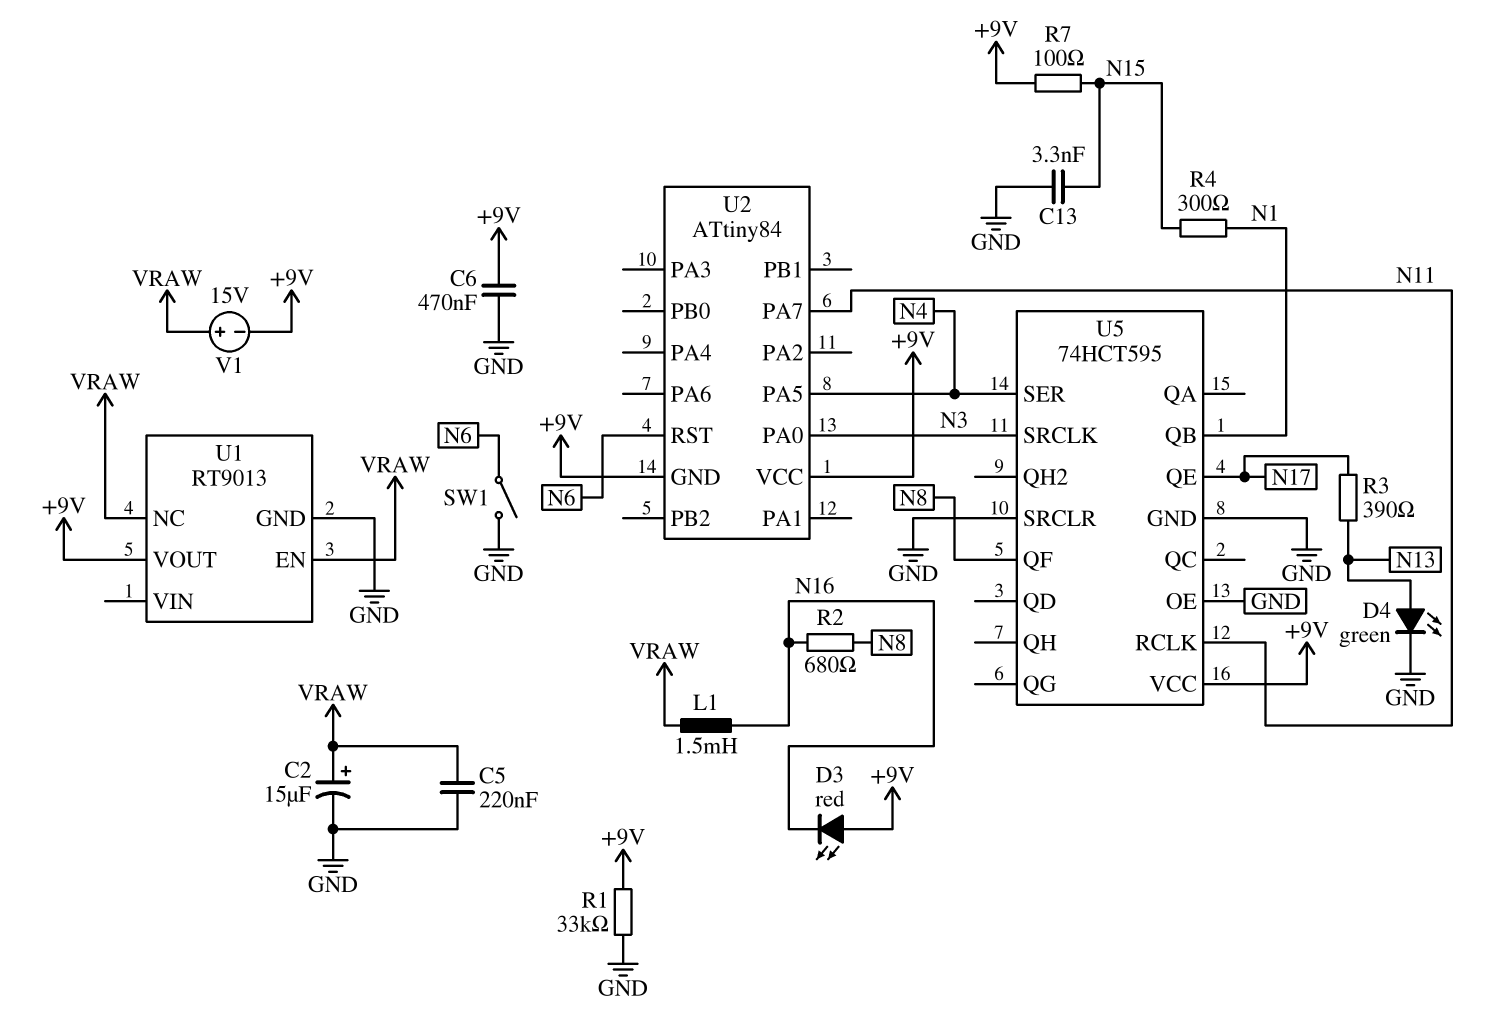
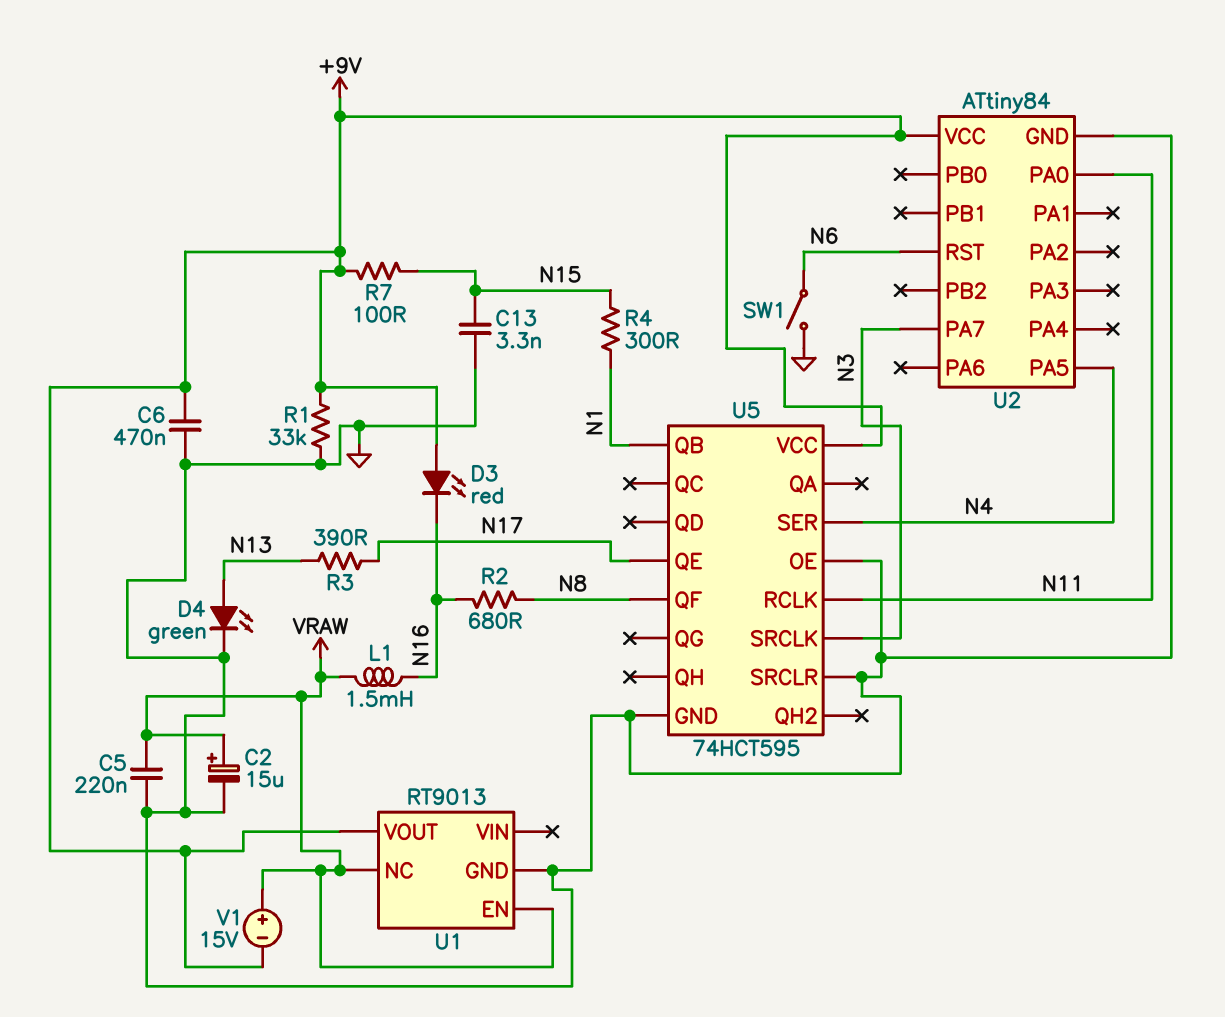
U2 pin GND: +9V -> GND
U2 pin PA0: N3 -> N11
U2 pin PA7: N11 -> N3

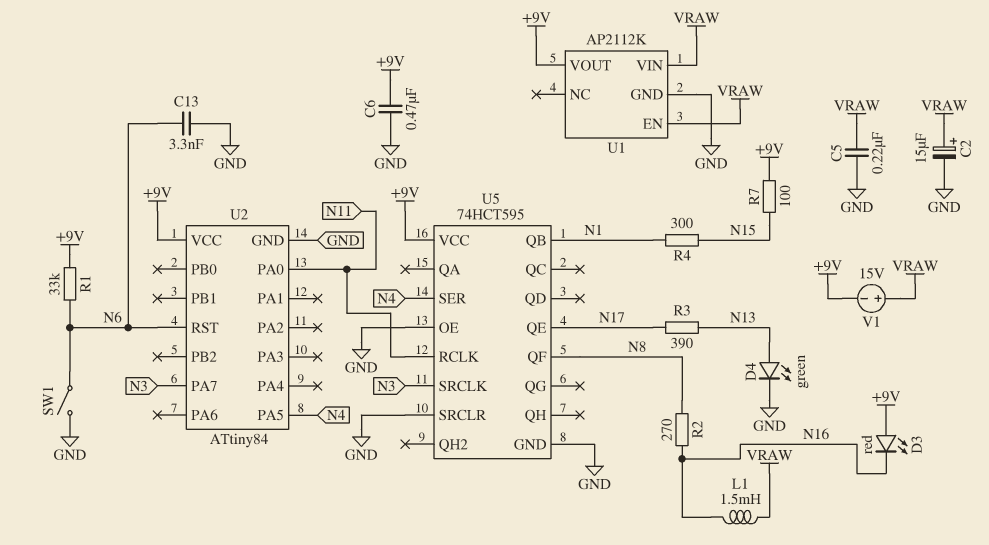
C13: 3.3nF (GND, N15) -> 3.3nF (GND, N6)
R1: 33k (+9V, GND) -> 33k (+9V, N6)
R2: 680 (N8, N16) -> 270 (N8, N16)
U1: RT9013 -> AP2112K
U1 pin NC: VRAW -> none
U1 pin VIN: none -> VRAW

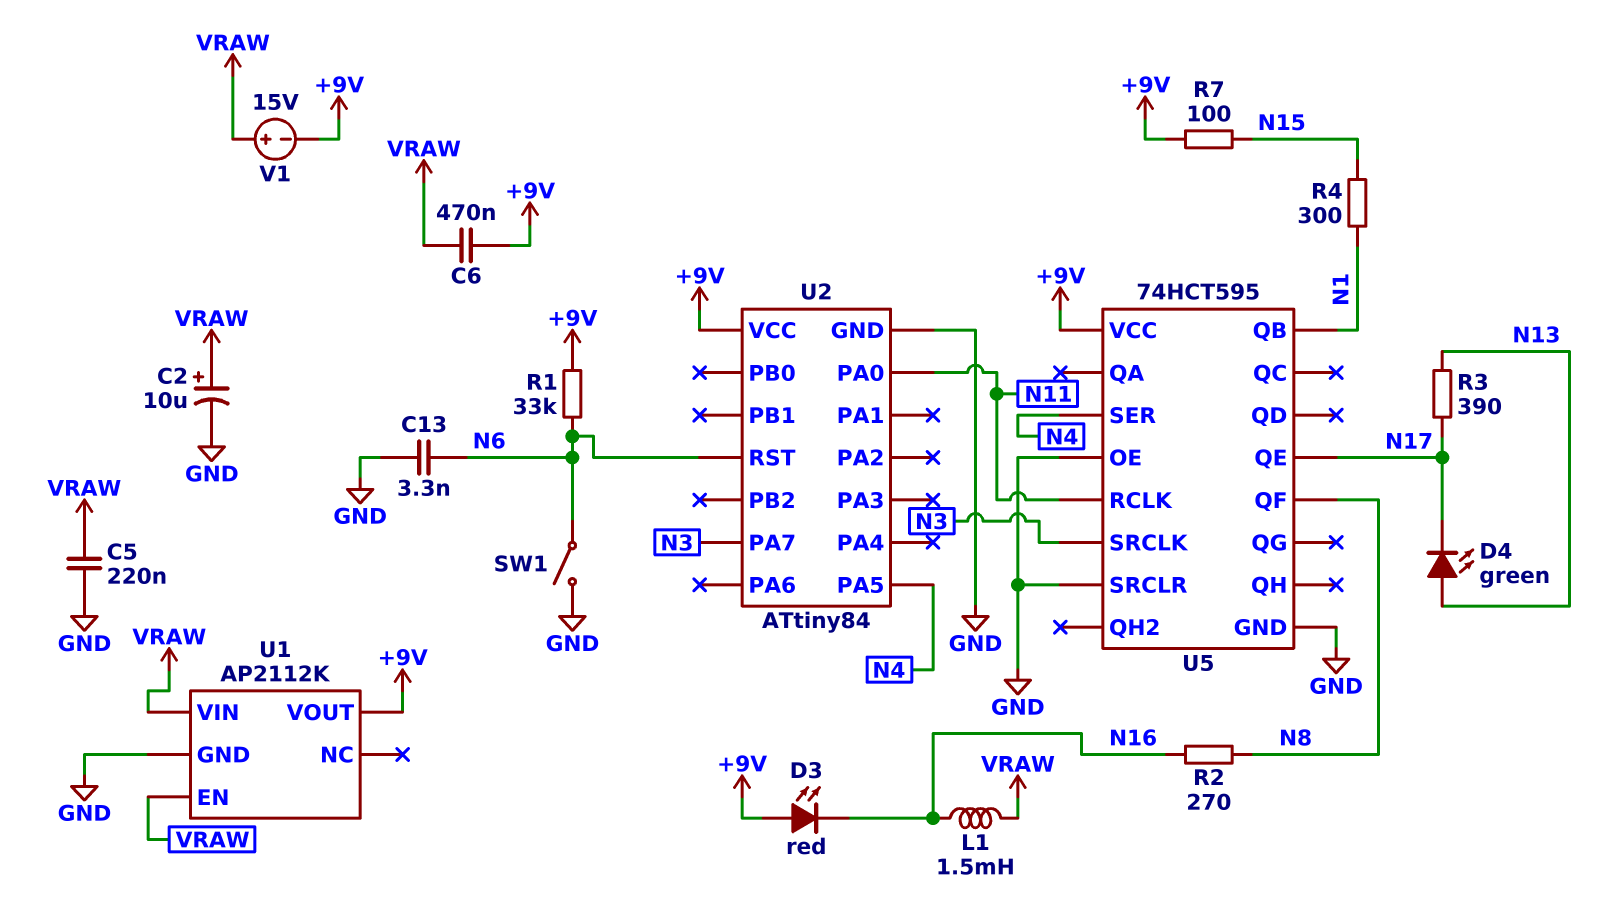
C2: 15uF (plus VRAW, minus GND) -> 10uF (plus VRAW, minus GND)
C6: 470nF (+9V, GND) -> 470nF (+9V, VRAW)
D4: LED green (A N13, K GND) -> LED green (A N13, K N17)

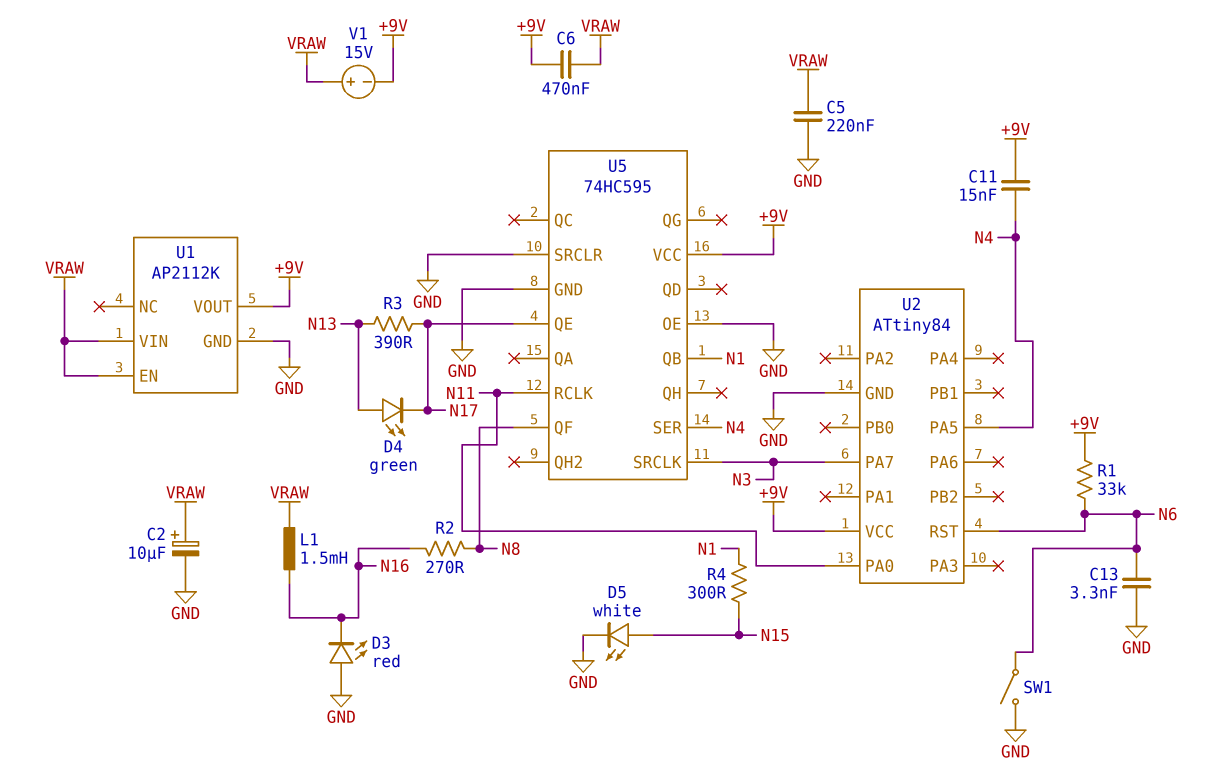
C11: none -> 15nF (+9V, N4)
D3: LED red (A +9V, K N16) -> LED red (A GND, K N16)
D5: none -> LED white (A N15, K GND)
R7: 100 (+9V, N15) -> none
U5: 74HCT595 -> 74HC595

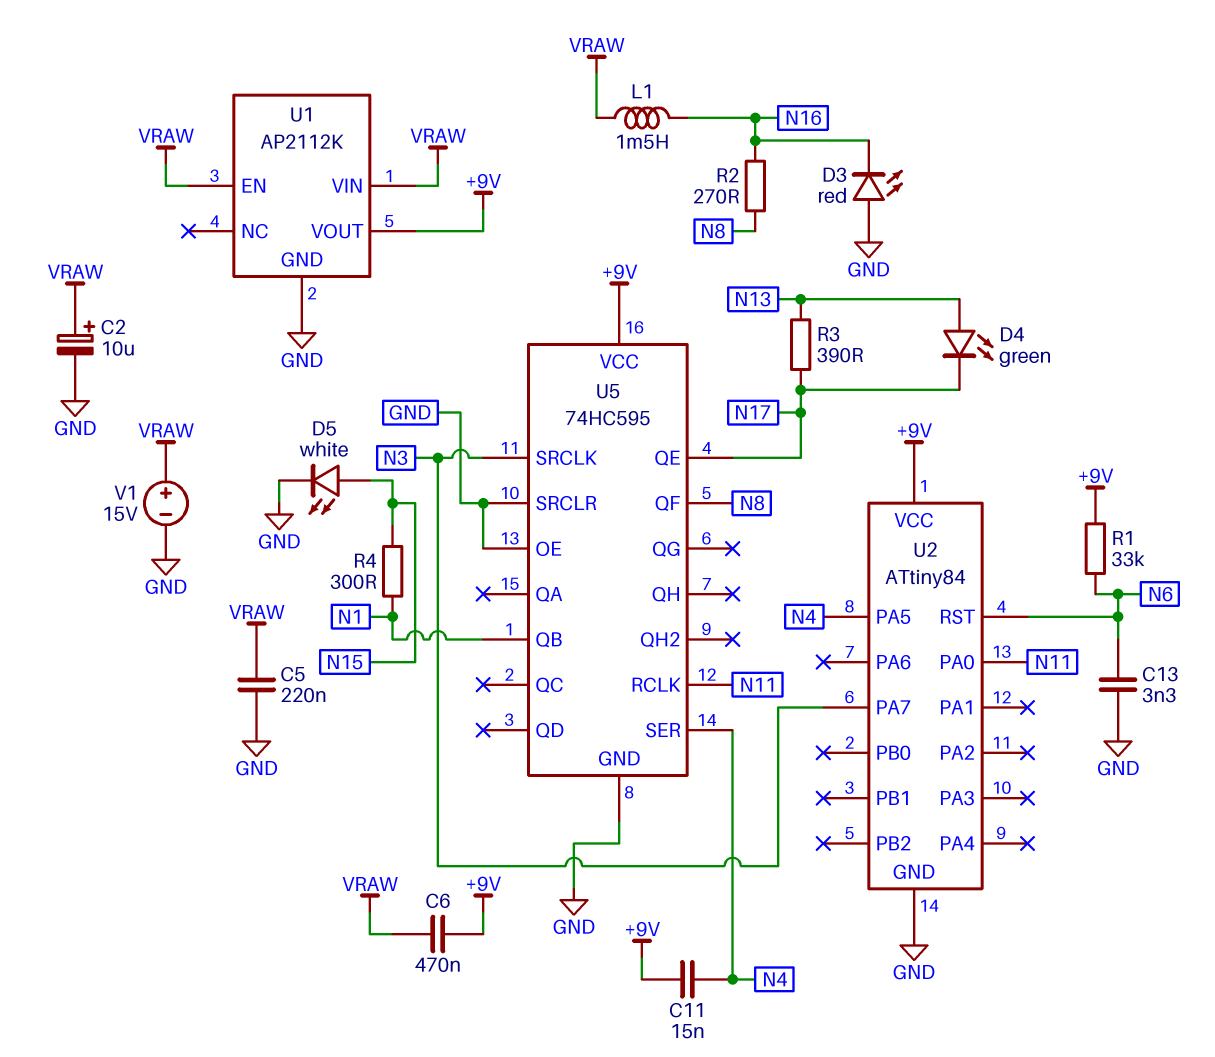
SW1: switch (GND, N6) -> none
V1: 15V (plus VRAW, minus +9V) -> 15V (plus VRAW, minus GND)

